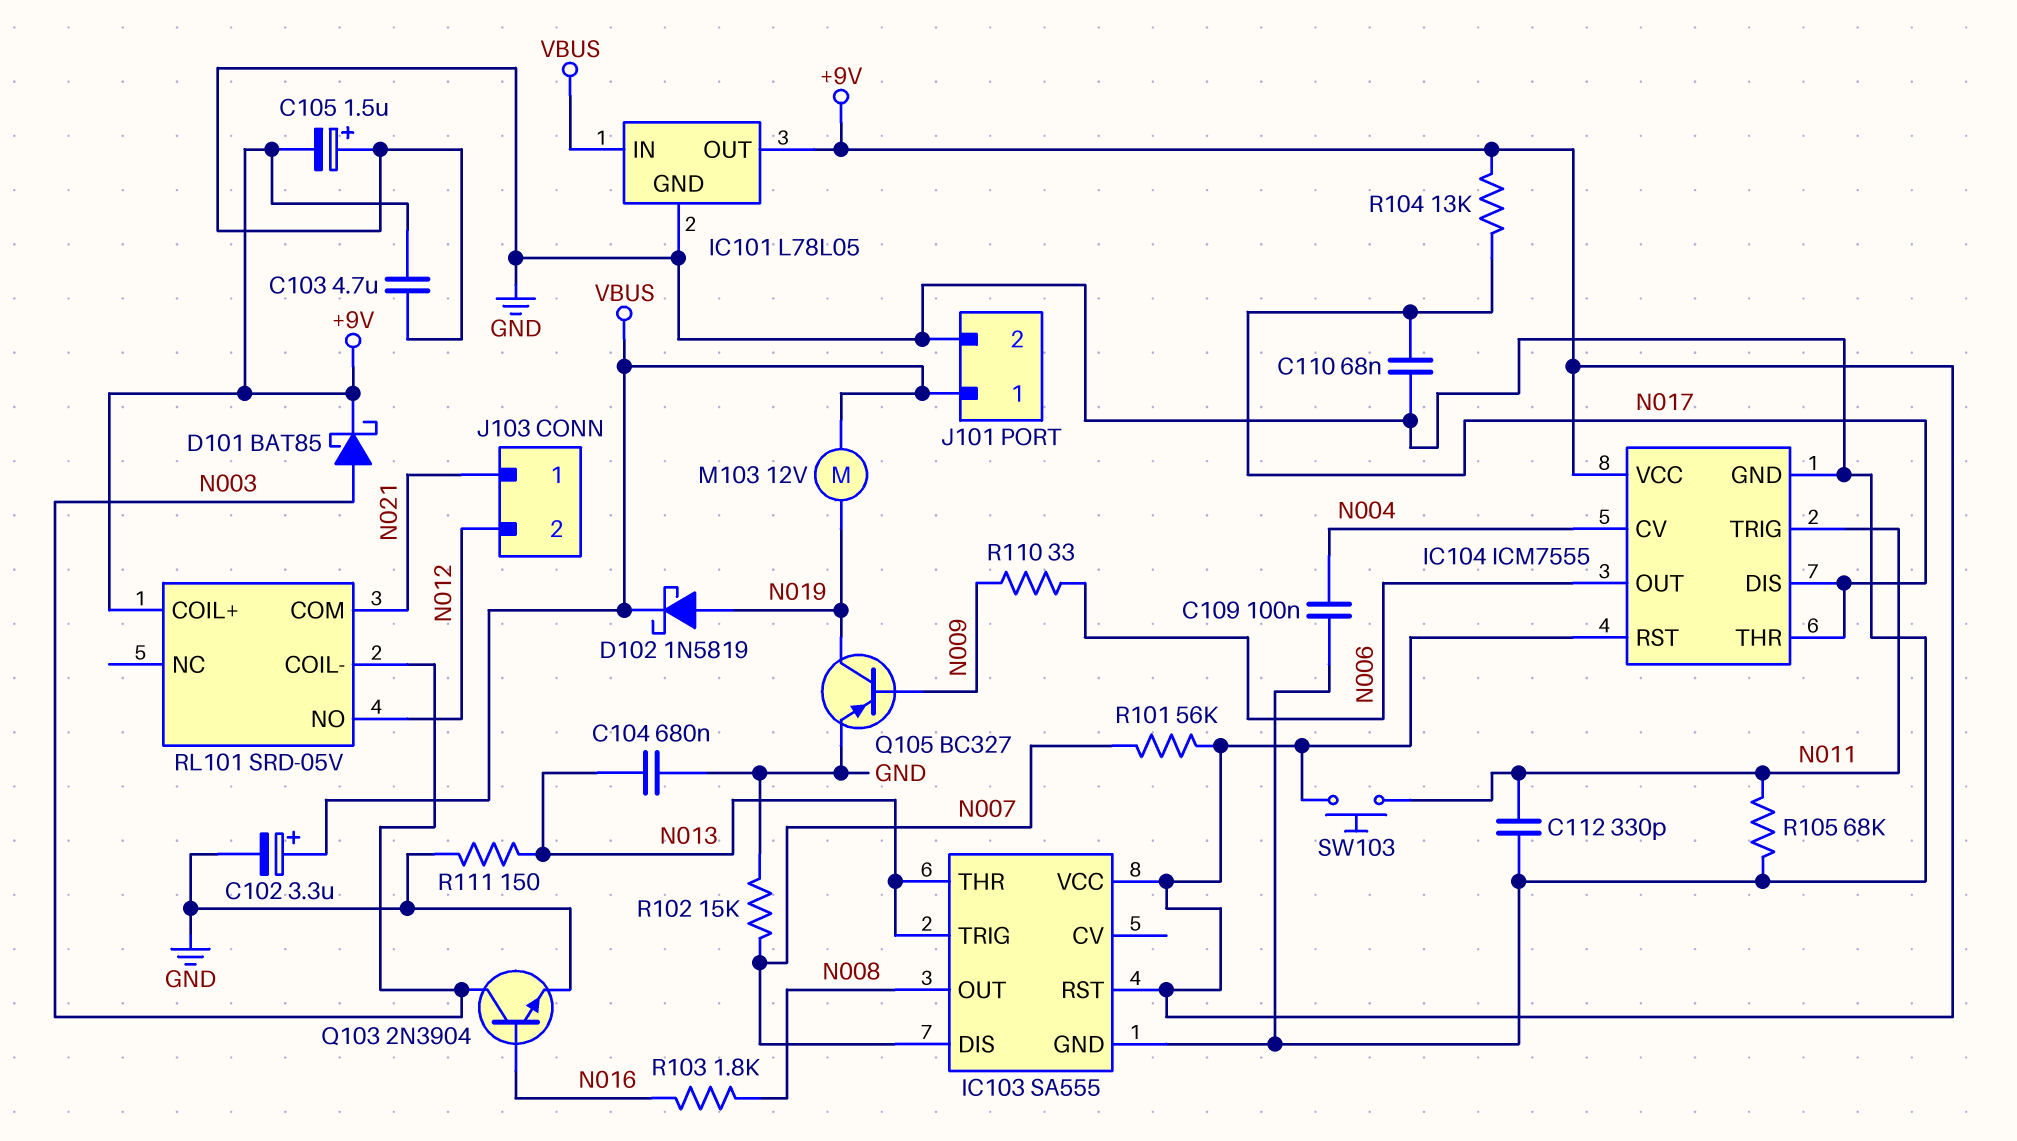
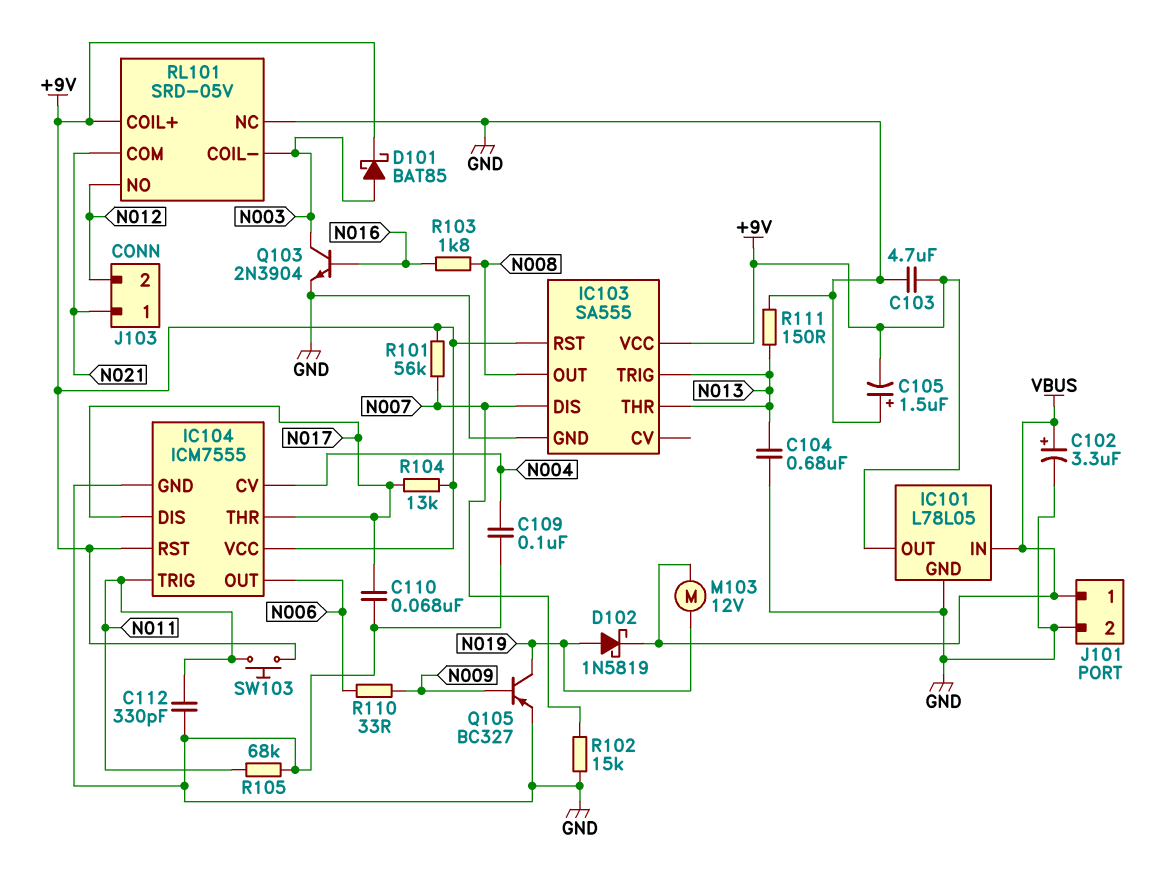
RL101 pin NC: none -> GND

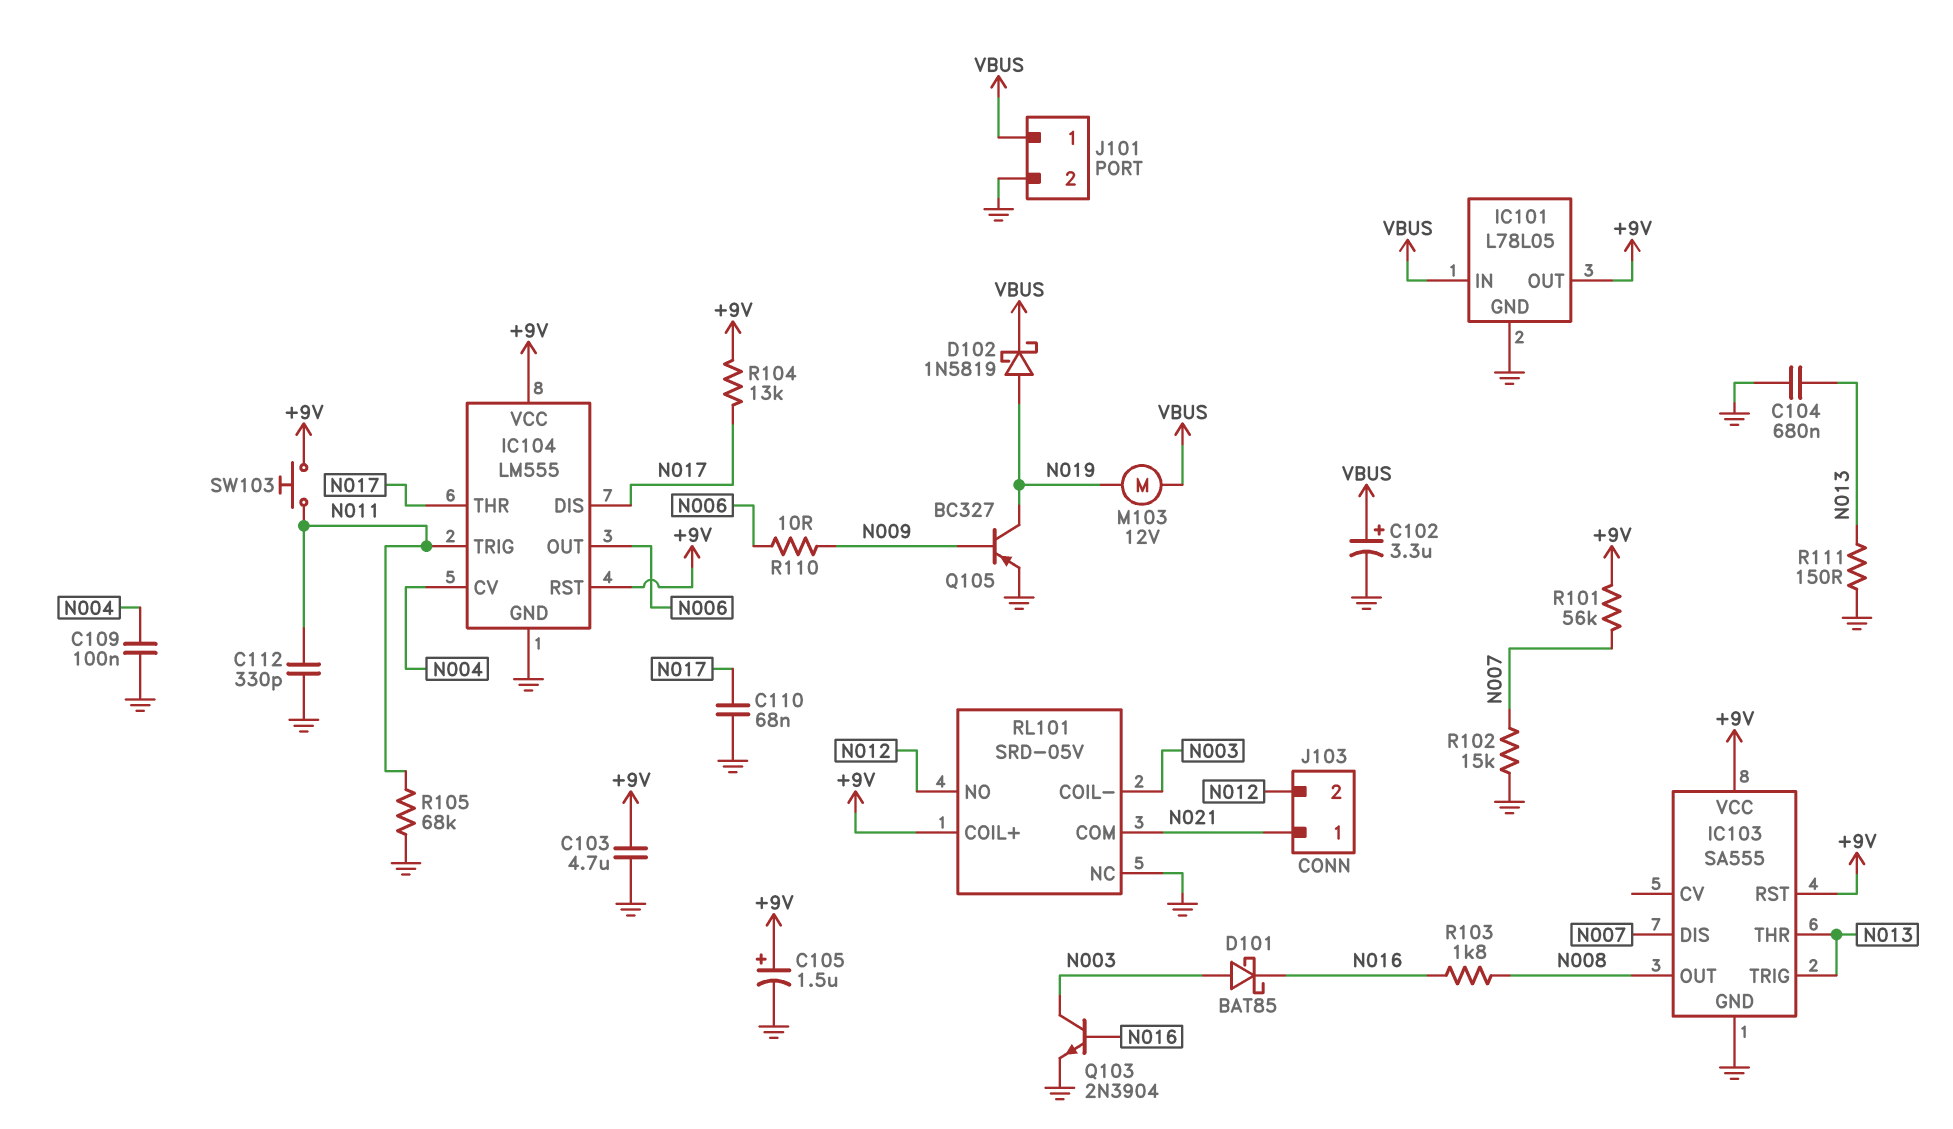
C105: 1.5uF (plus GND, minus +9V) -> 1.5uF (plus +9V, minus GND)
D101: schottky BAT85 (A N003, K +9V) -> schottky BAT85 (A N003, K N016)
IC104: ICM7555 -> LM555
R110: 33 (N006, N009) -> 10 (N006, N009)

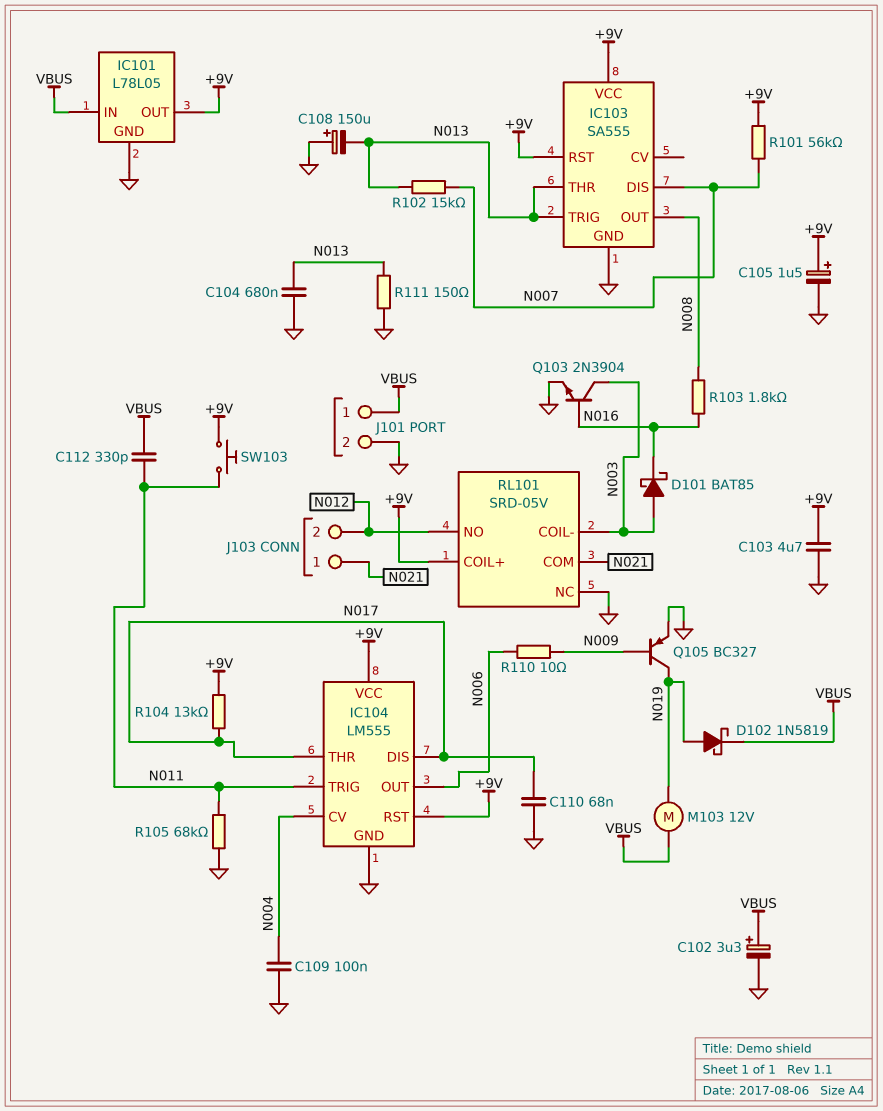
C108: none -> 150uF (plus GND, minus N013)
C112: 330pF (GND, N011) -> 330pF (N011, VBUS)
R102: 15k (GND, N007) -> 15k (N007, N013)

